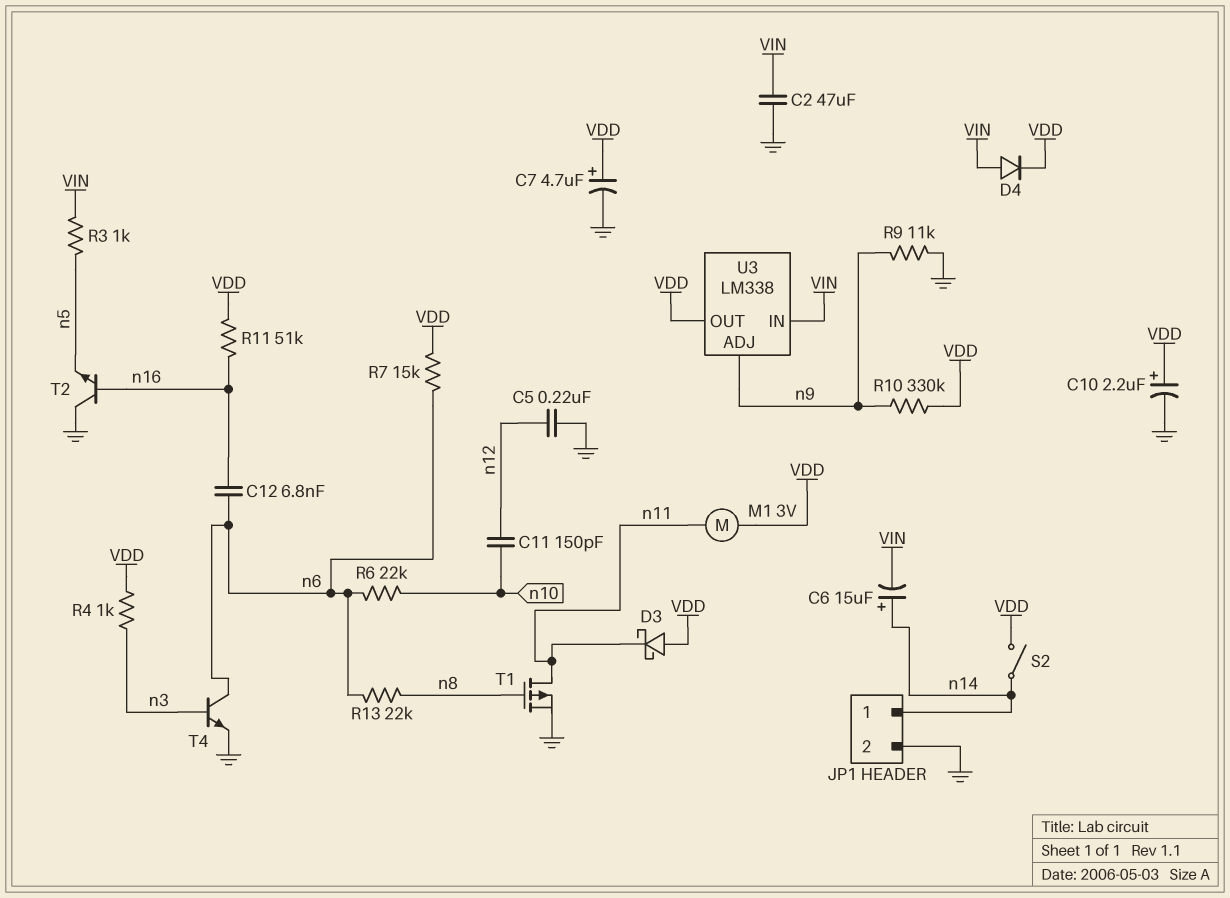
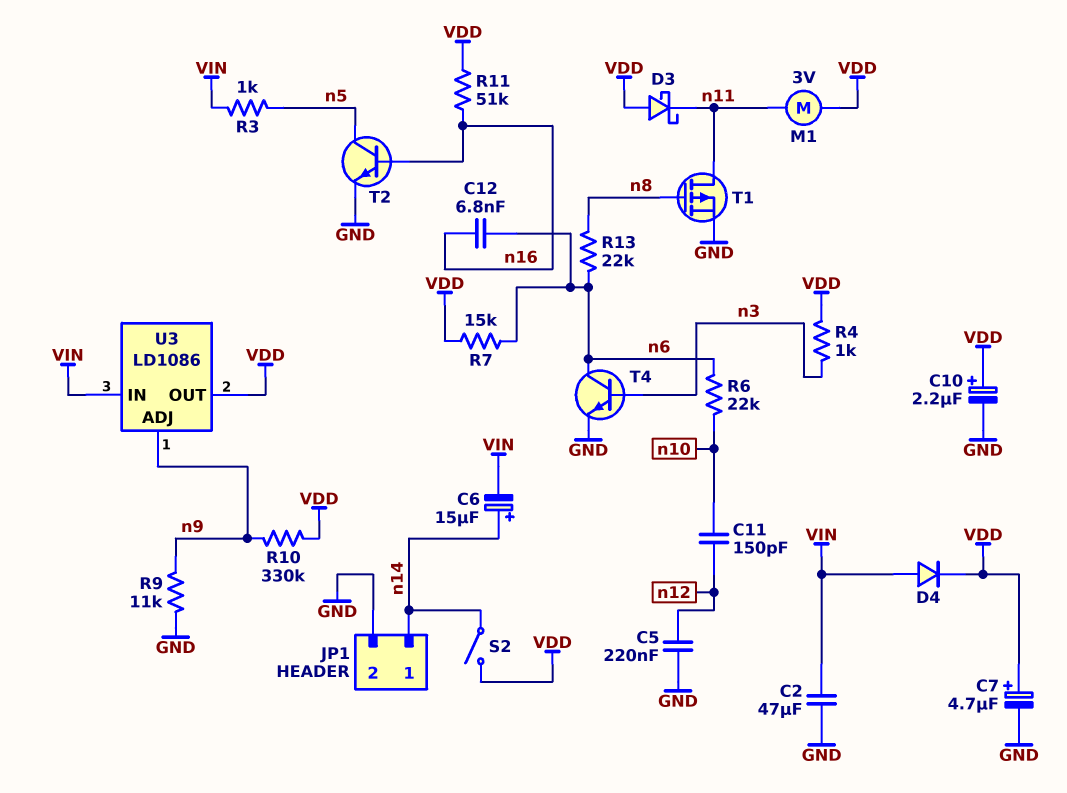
T2: NPN (B n16, C GND, E n5) -> NPN (B n16, C n5, E GND)
U3: LM338 -> LD1086

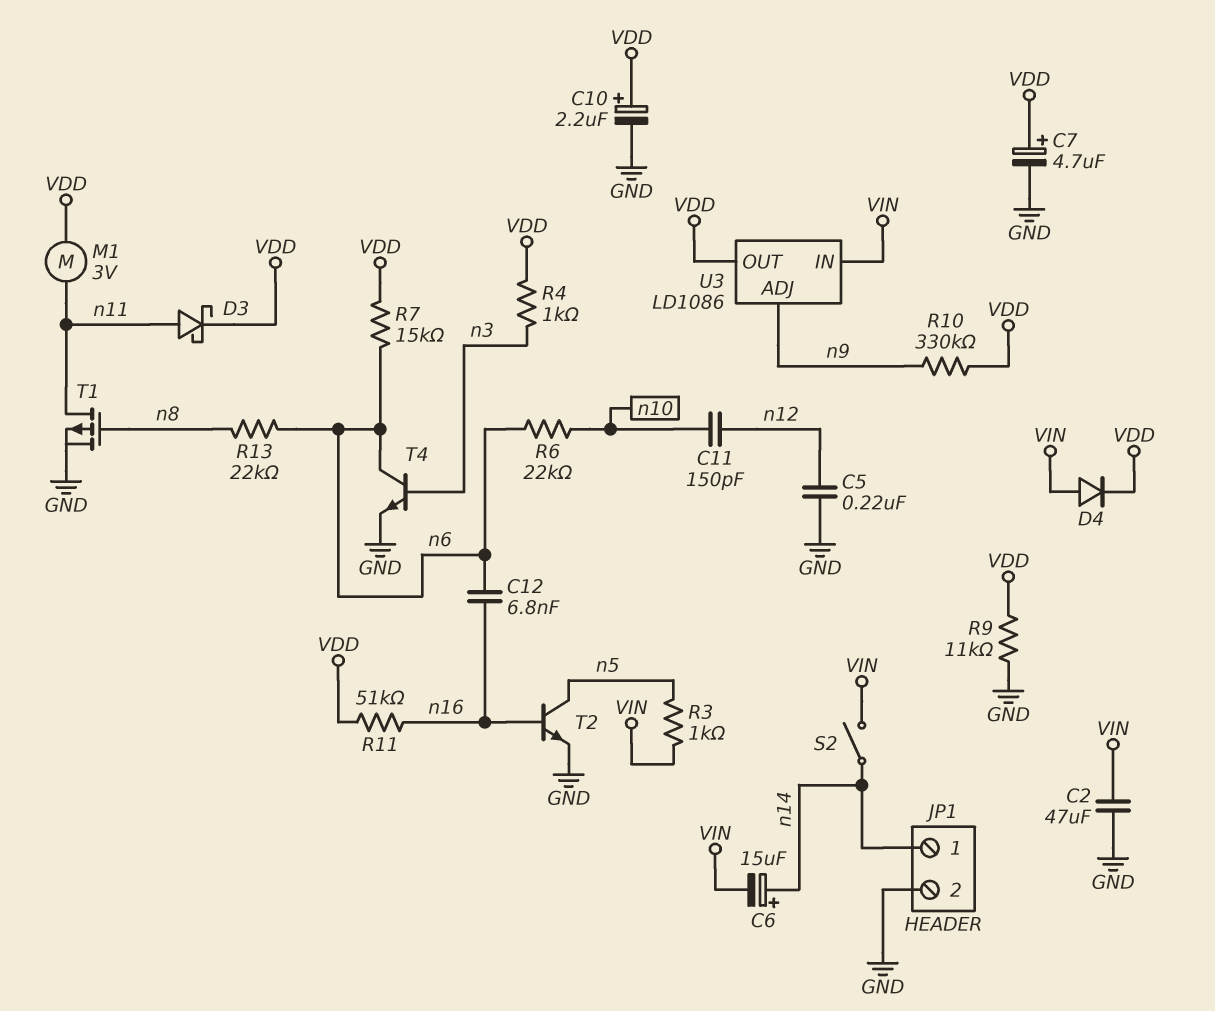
D3: schottky (A VDD, K n11) -> schottky (A n11, K VDD)
R9: 11k (GND, n9) -> 11k (GND, VDD)
S2: switch (VDD, n14) -> switch (VIN, n14)

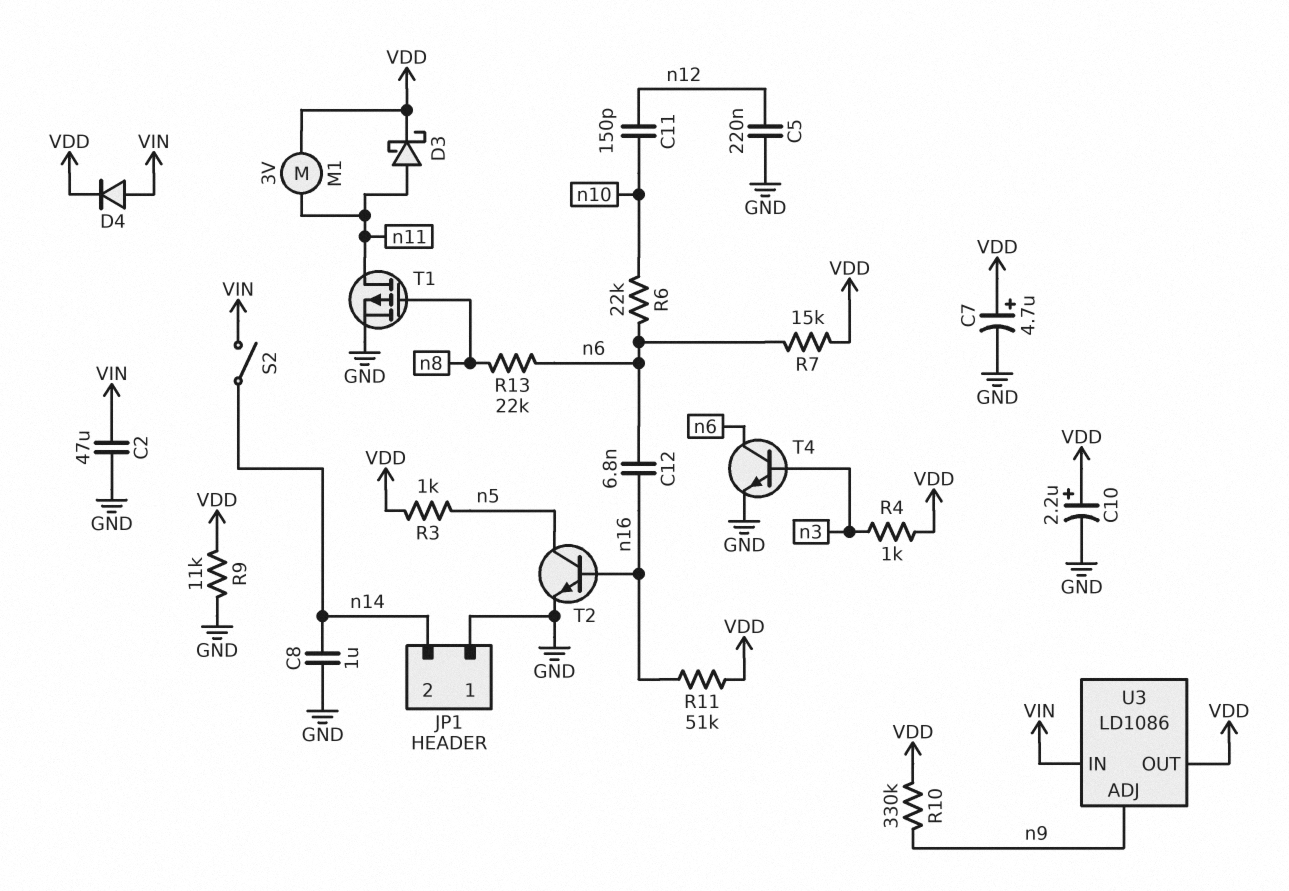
C6: 15uF (plus n14, minus VIN) -> none
C8: none -> 1uF (GND, n14)
JP1 pin 1: n14 -> GND
JP1 pin 2: GND -> n14
R3: 1k (VIN, n5) -> 1k (VDD, n5)

